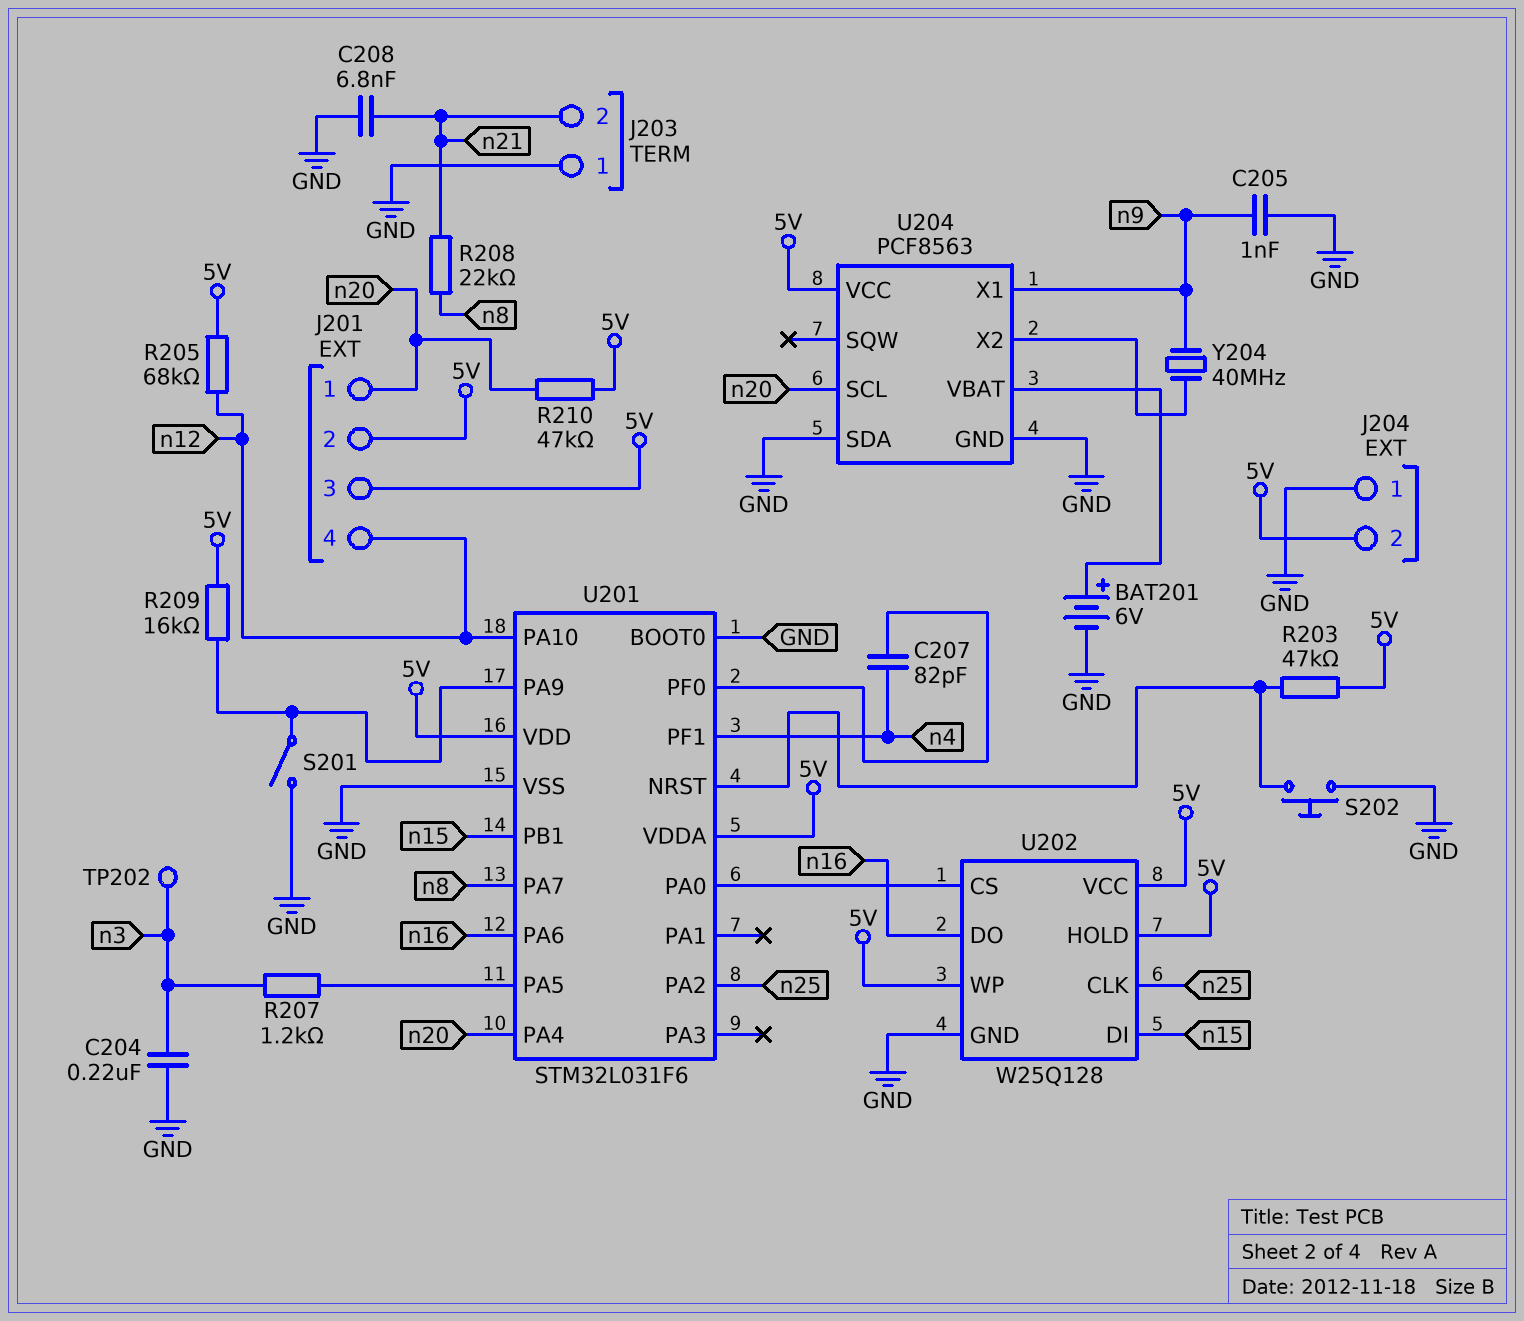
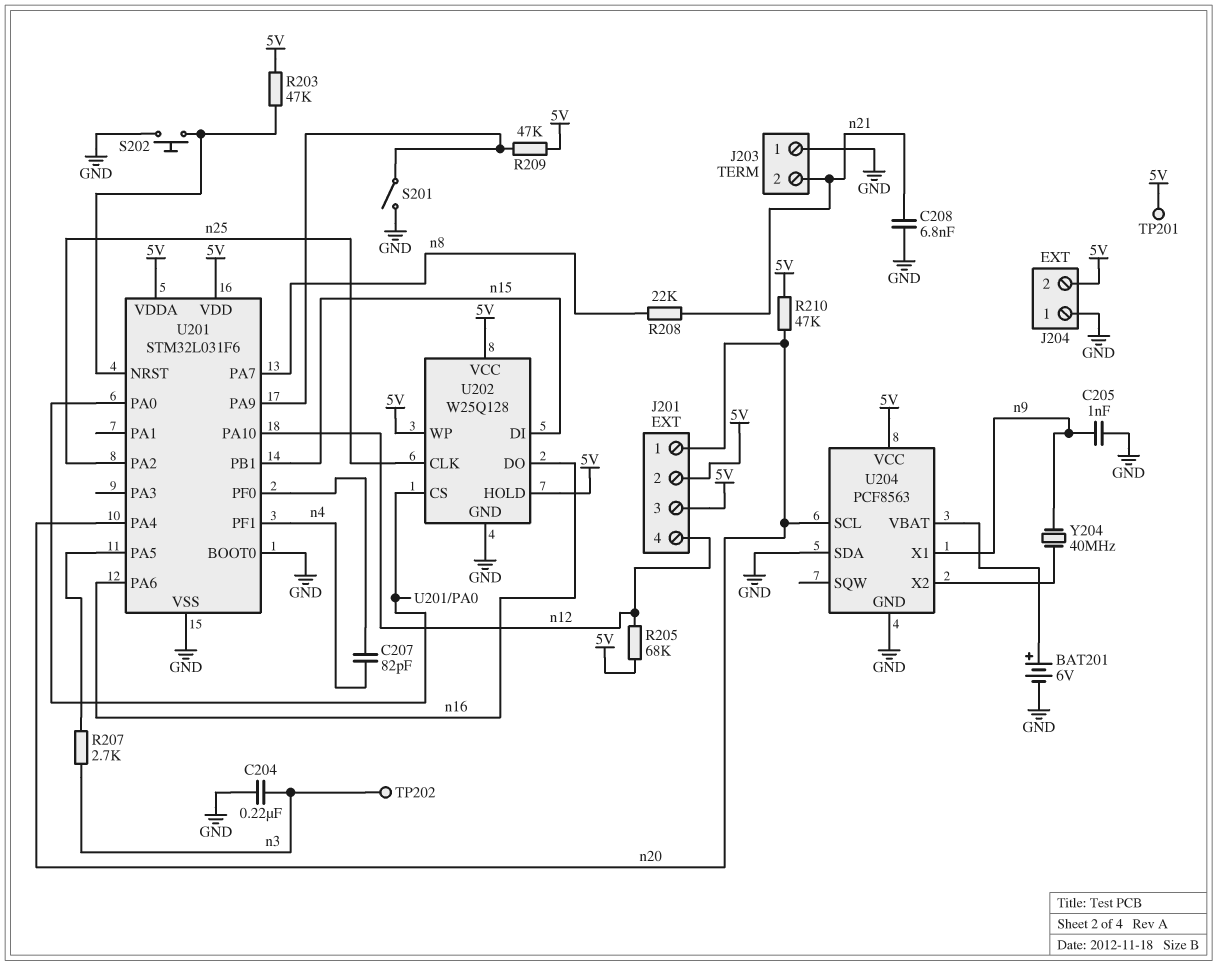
R207: 1.2k (U201/PA5, n3) -> 2.7k (U201/PA5, n3)
R209: 16k (5V, U201/PA9) -> 47k (5V, U201/PA9)
TP201: none -> test point (5V)

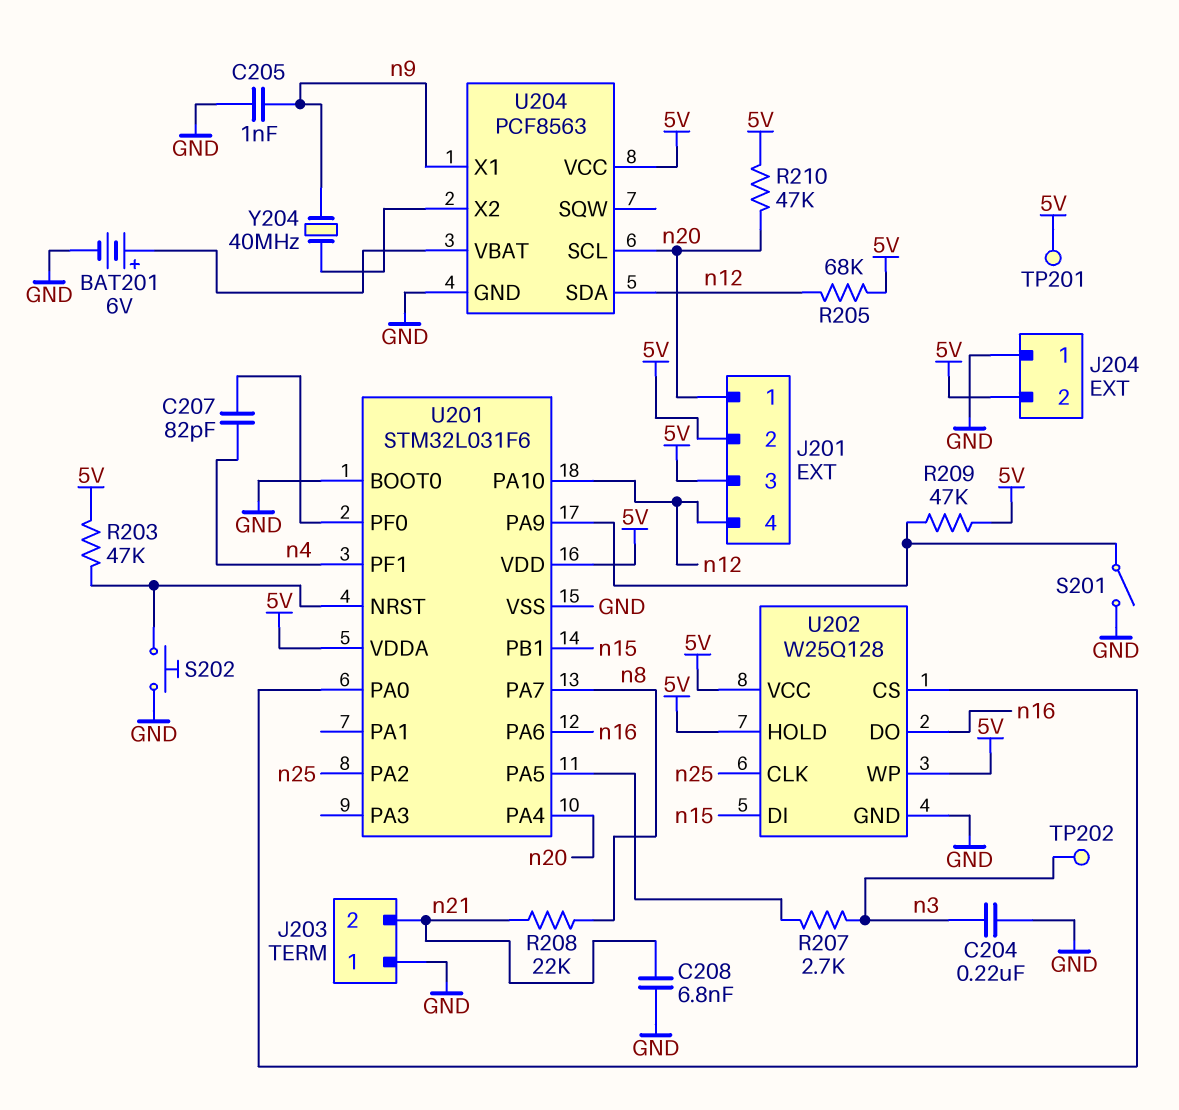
U204 pin SDA: GND -> n12

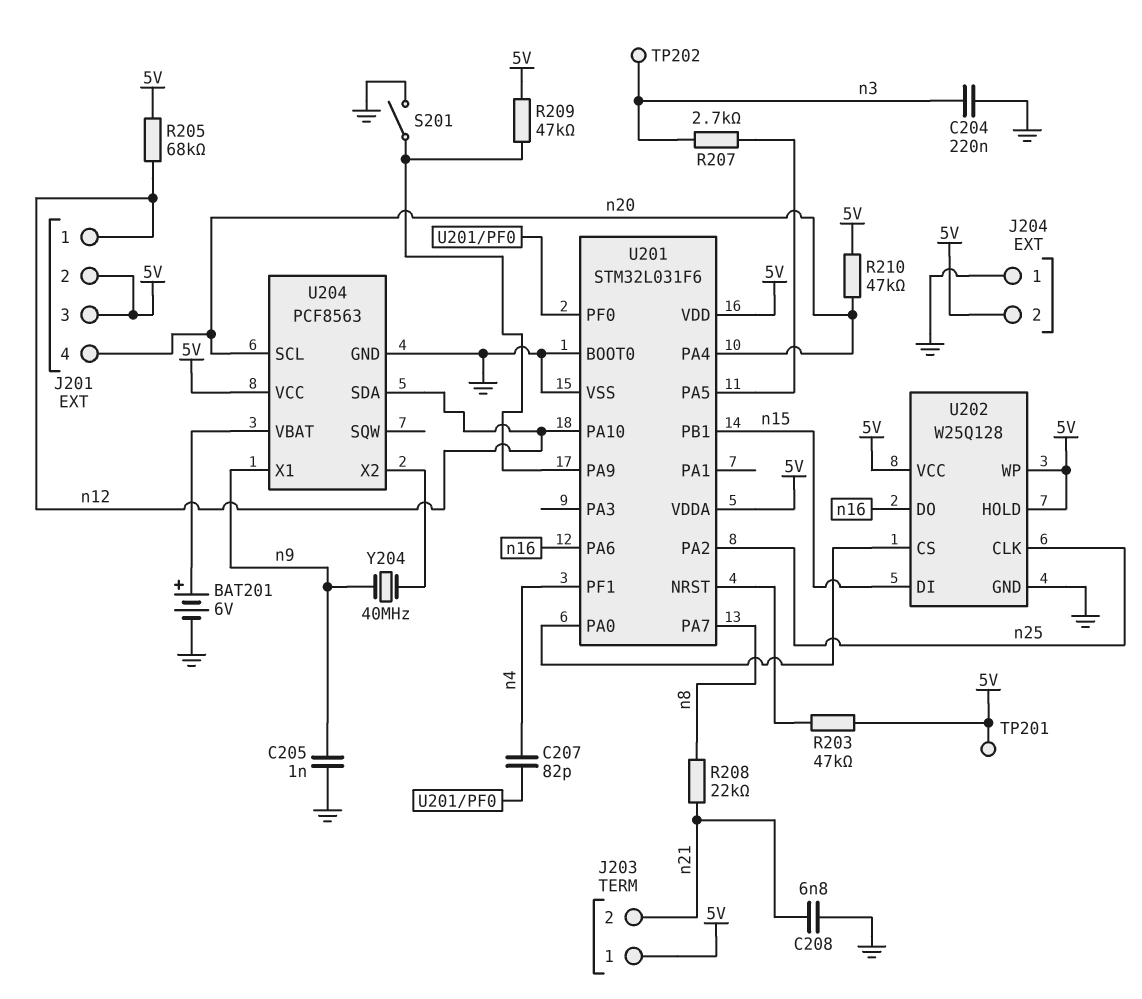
J201 pin 1: n20 -> n12
J201 pin 4: n12 -> n20
J203 pin 1: GND -> 5V
S202: button (GND, U201/NRST) -> none

